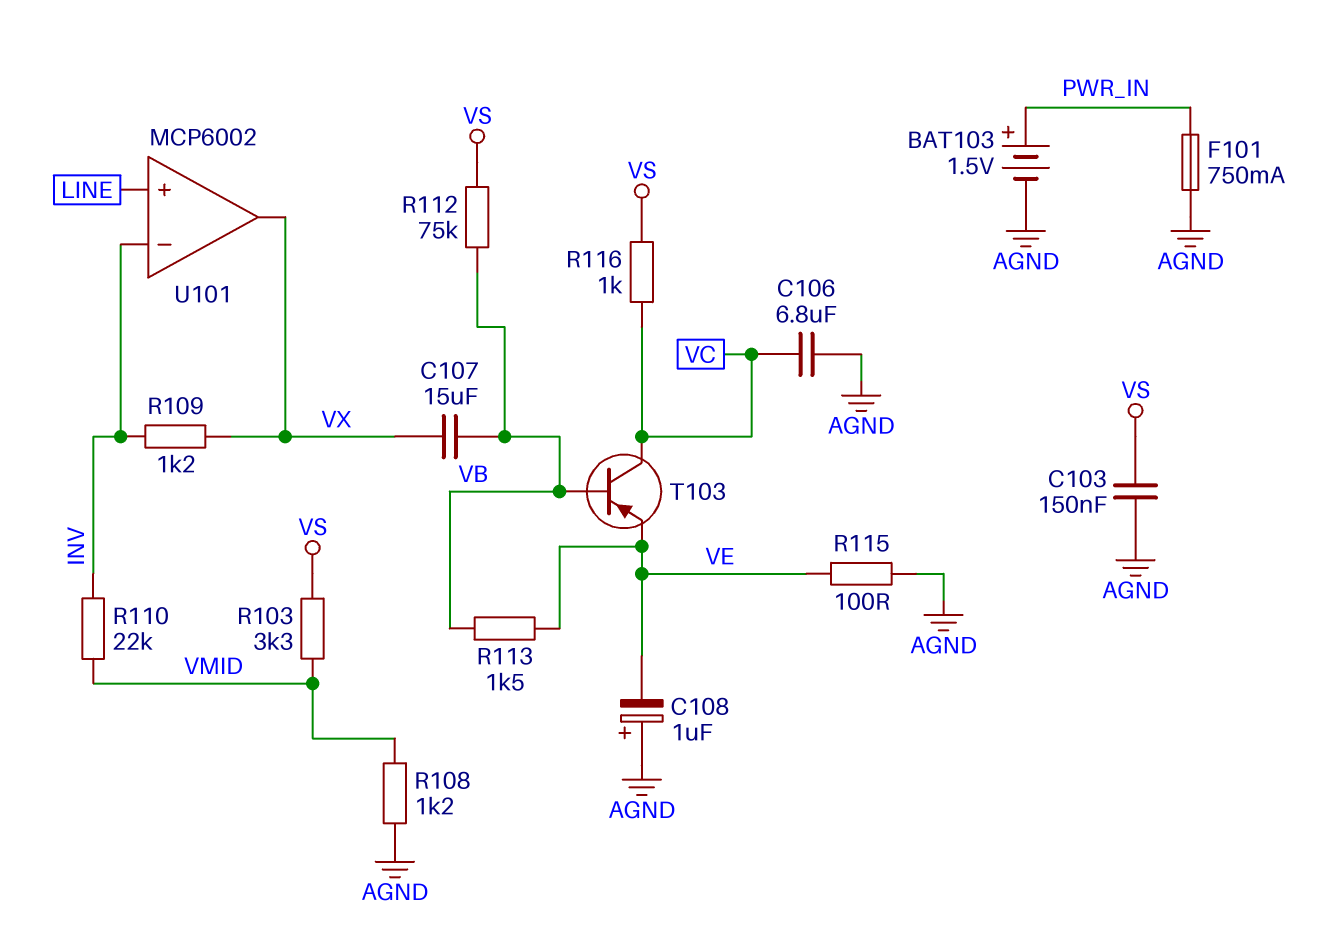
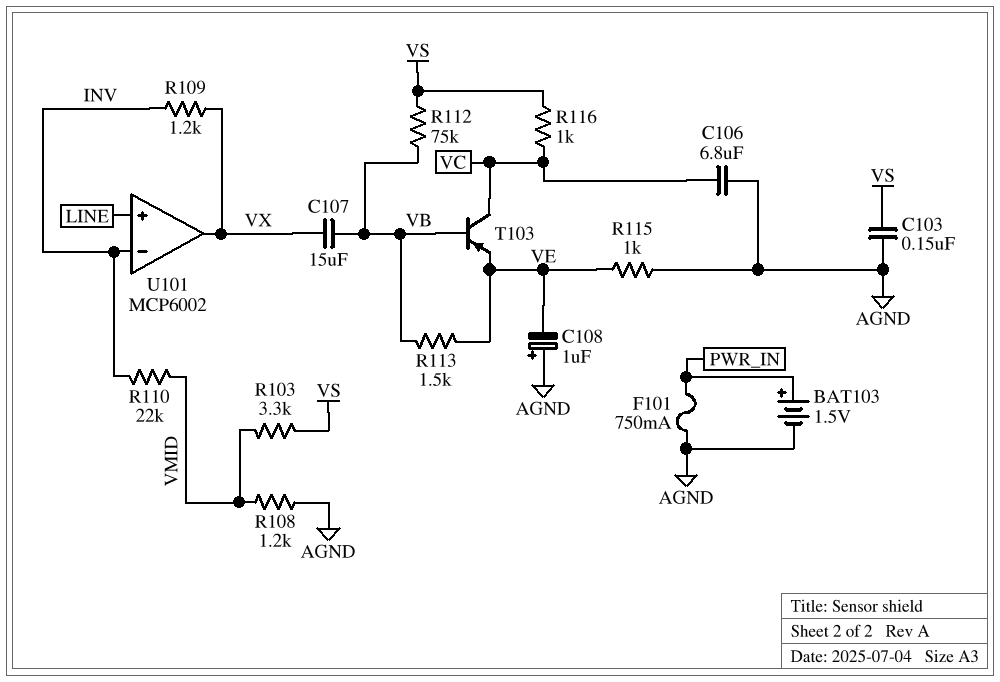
R115: 100 (AGND, VE) -> 1k (AGND, VE)

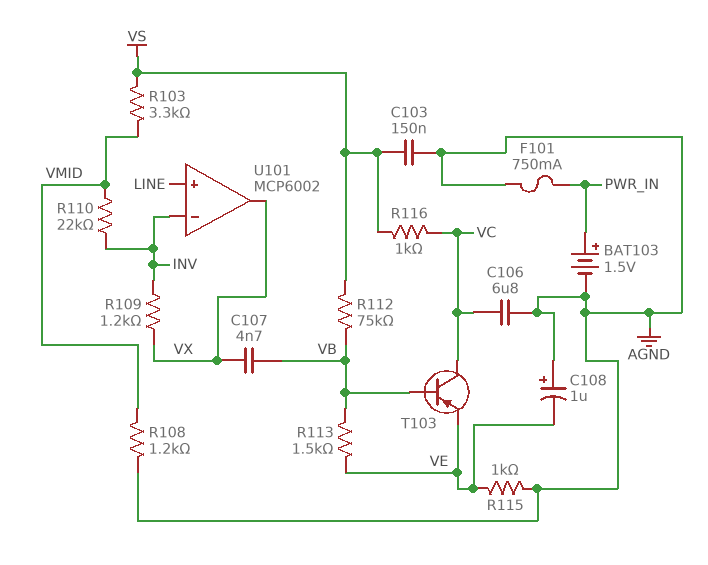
C107: 15uF (VB, VX) -> 4.7nF (VB, VX)

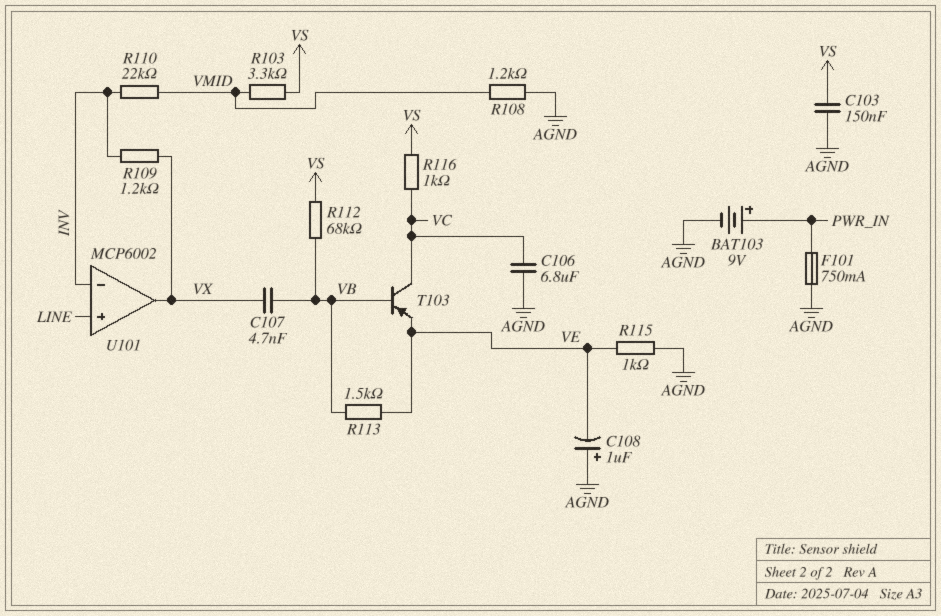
BAT103: 1.5V (plus PWR_IN, minus AGND) -> 9V (plus PWR_IN, minus AGND)
R112: 75k (VB, VS) -> 68k (VB, VS)

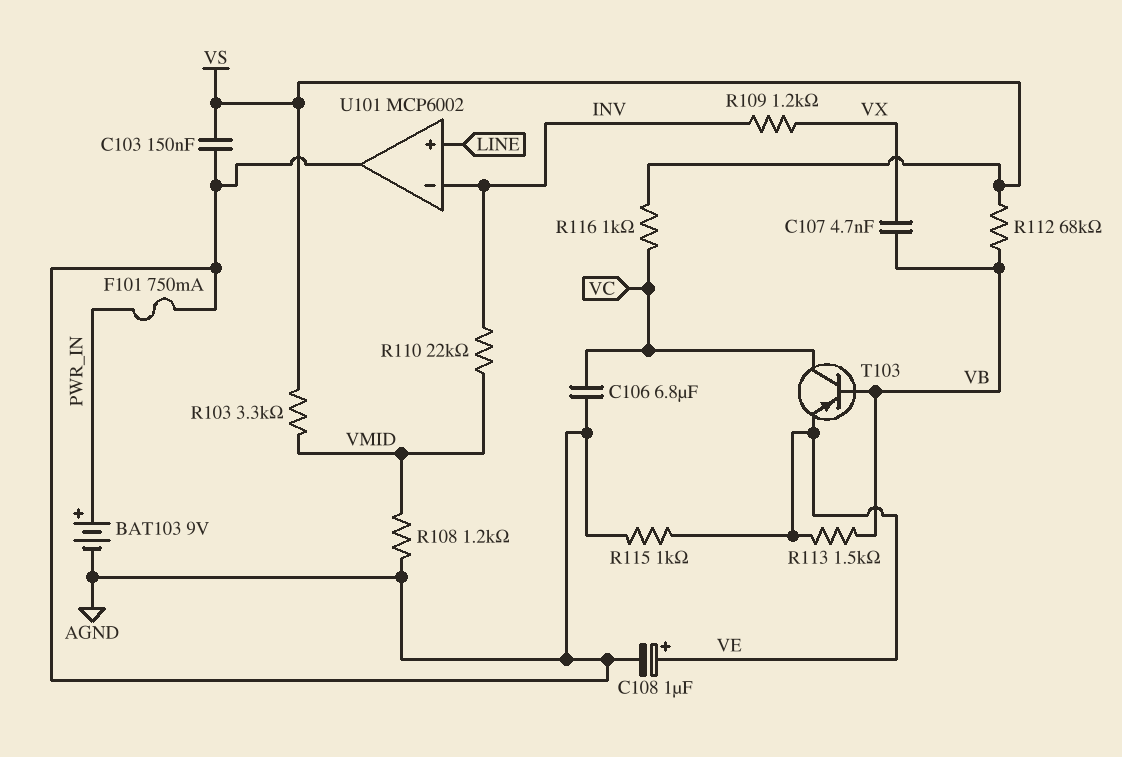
C108: 1uF (plus AGND, minus VE) -> 1uF (plus VE, minus AGND)
U101 pin out: VX -> AGND

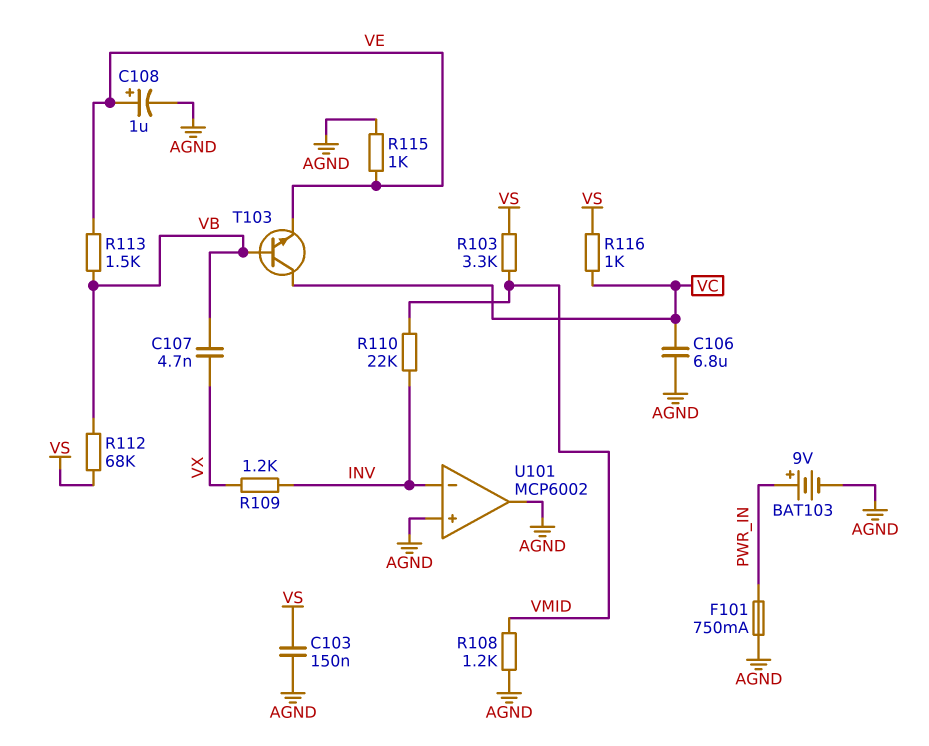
T103: PNP (B VB, C VC, E VE) -> NPN (B VB, C VC, E VE)
U101 pin in+: LINE -> AGND

